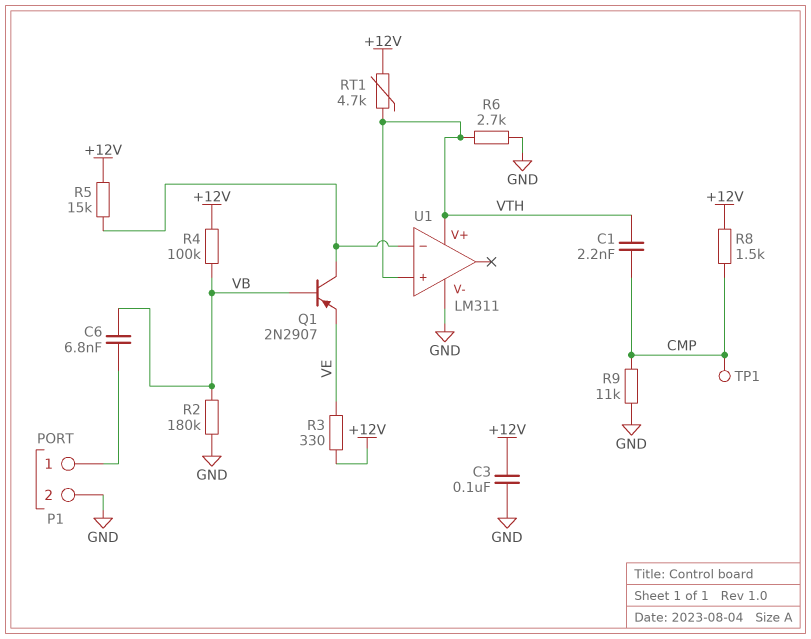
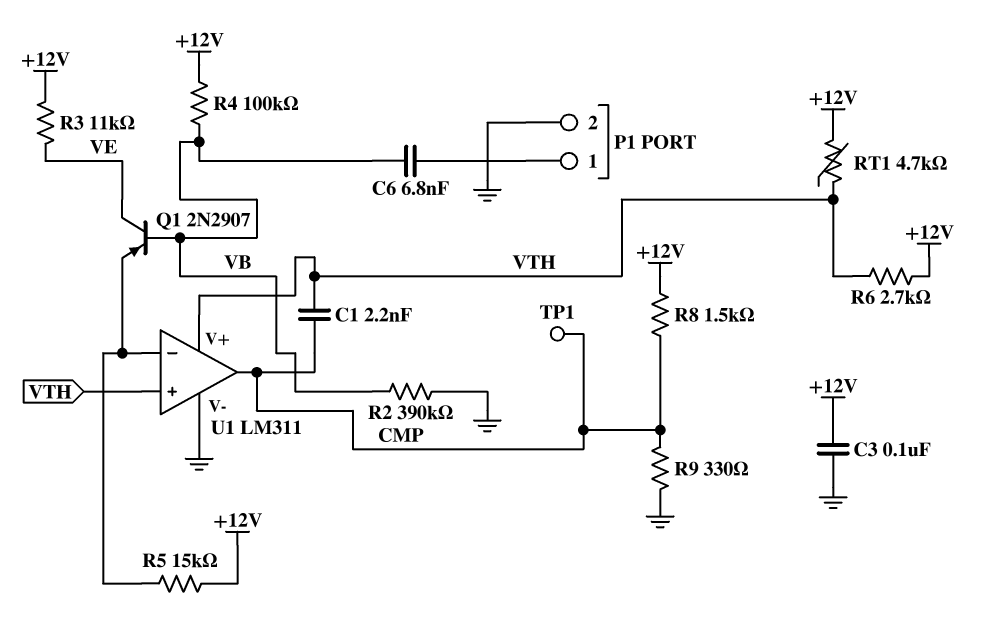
Q1: PNP 2N2907 (B VB, C U1/in-, E VE) -> PNP 2N2907 (B VB, C VE, E U1/in-)
R2: 180k (GND, VB) -> 390k (GND, VB)
R3: 330 (+12V, VE) -> 11k (+12V, VE)
R6: 2.7k (GND, VTH) -> 2.7k (+12V, VTH)
R9: 11k (CMP, GND) -> 330 (CMP, GND)
U1 pin out: none -> CMP

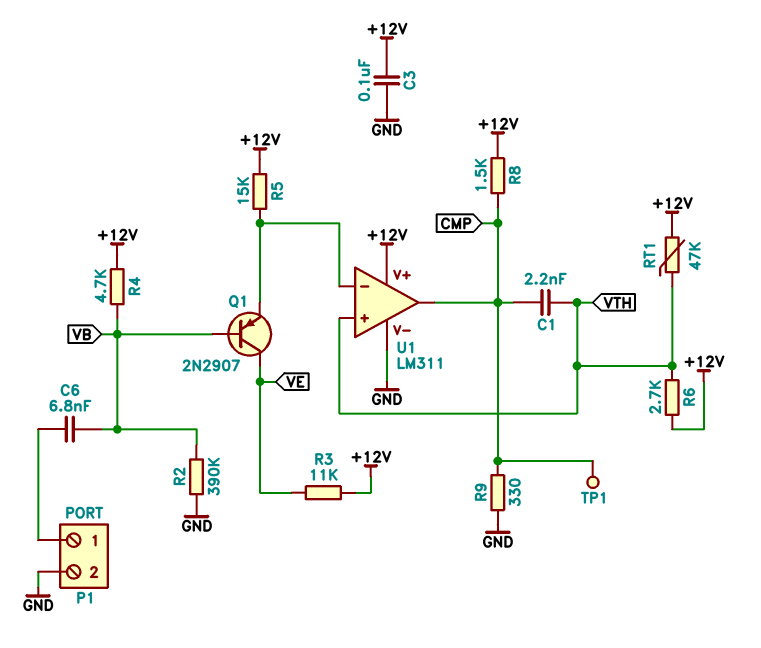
R4: 100k (+12V, VB) -> 4.7k (+12V, VB)
RT1: 4.7k (+12V, VTH) -> 47k (+12V, VTH)
U1 pin V+: VTH -> +12V

